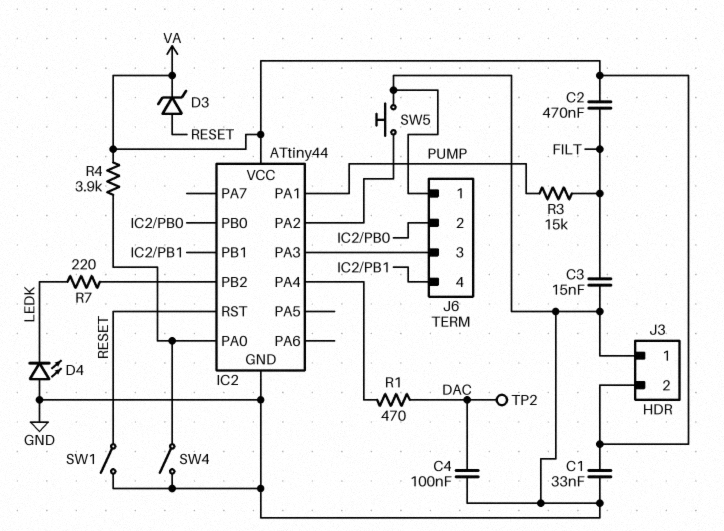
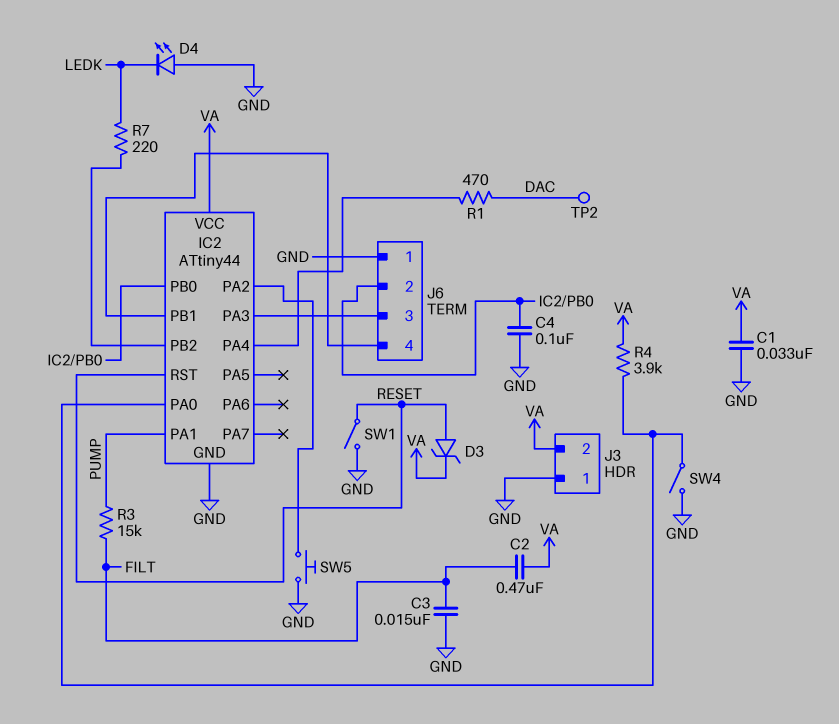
C4: 100nF (DAC, GND) -> 100nF (GND, IC2/PB0)

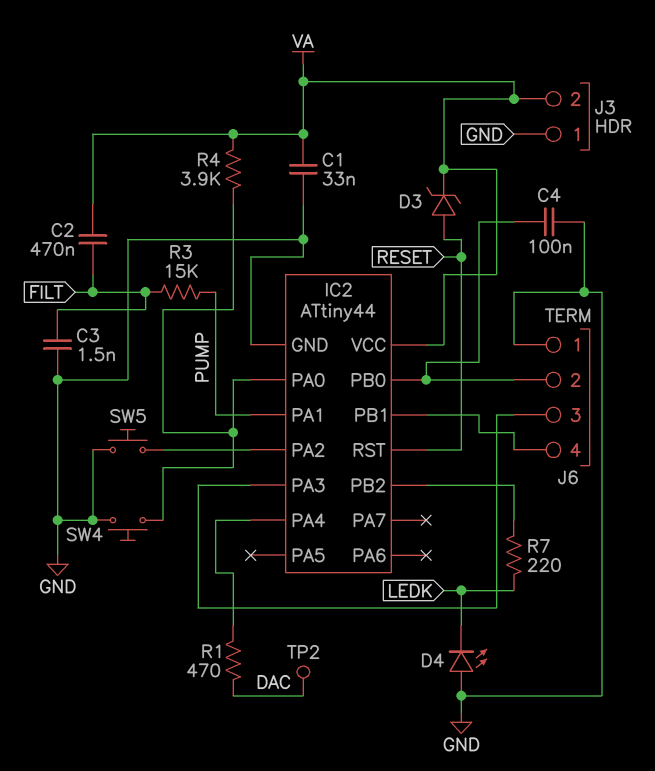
C3: 15nF (FILT, GND) -> 1.5nF (FILT, GND)
SW1: switch (GND, RESET) -> none
SW4: switch (GND, IC2/PA0) -> button (GND, IC2/PA0)

